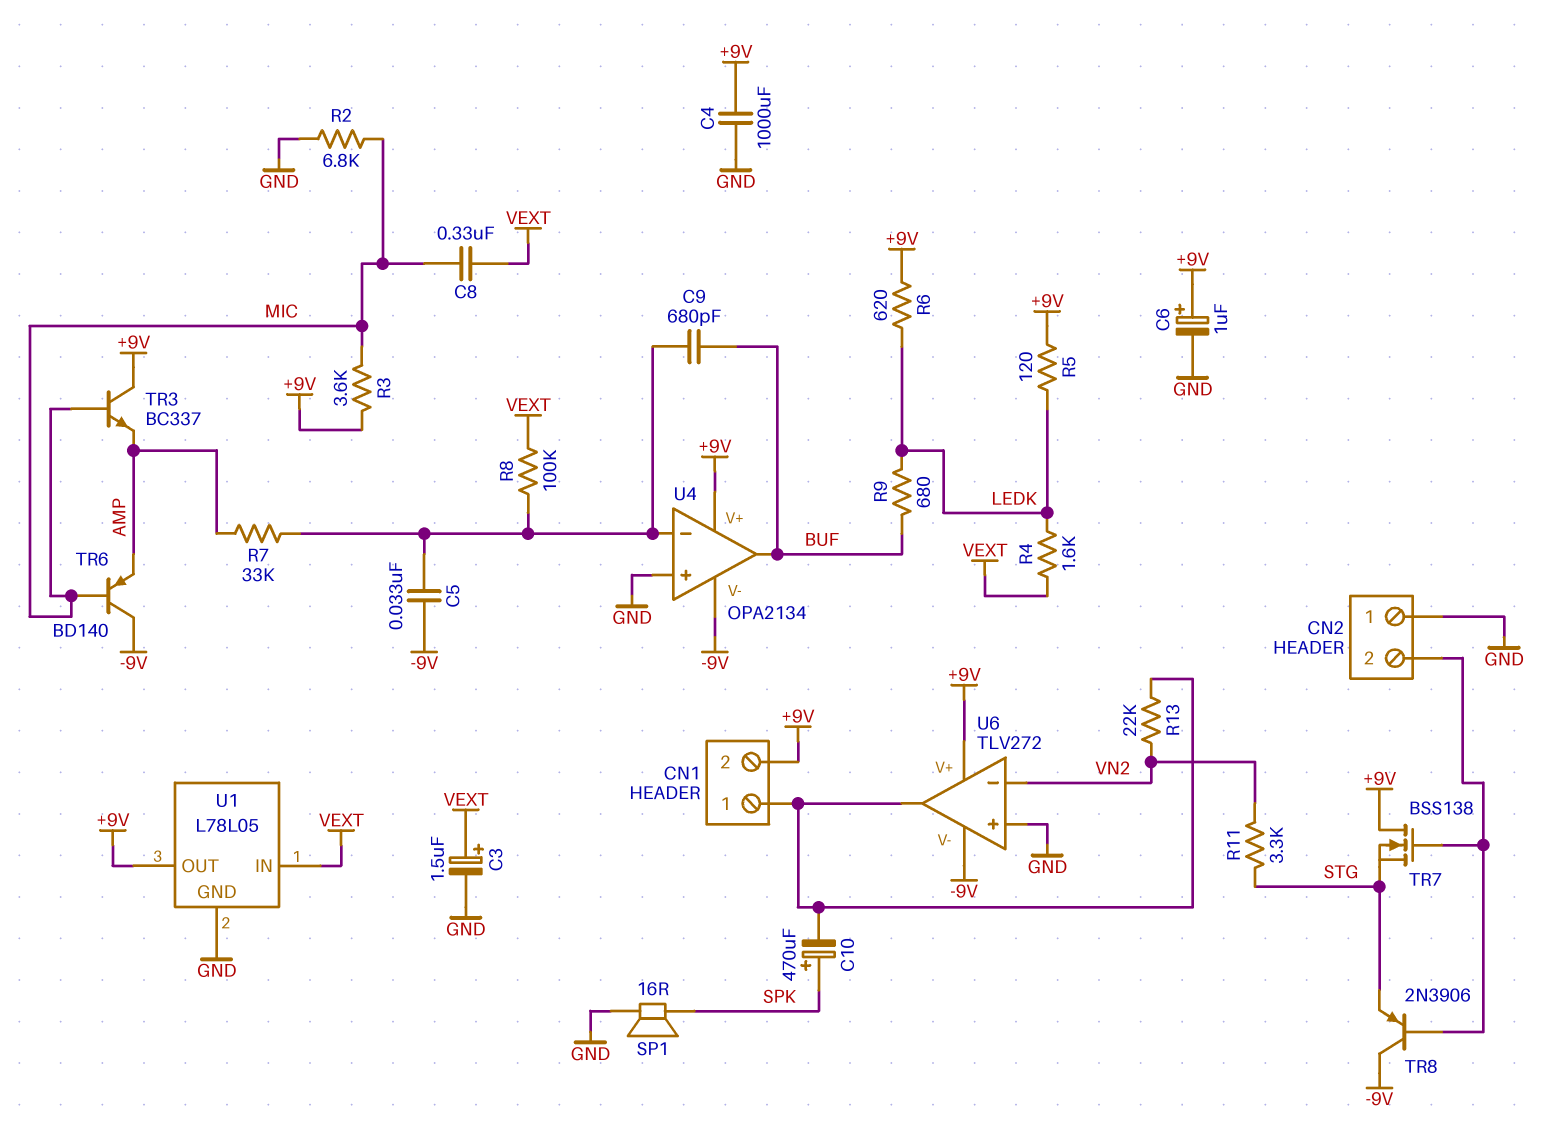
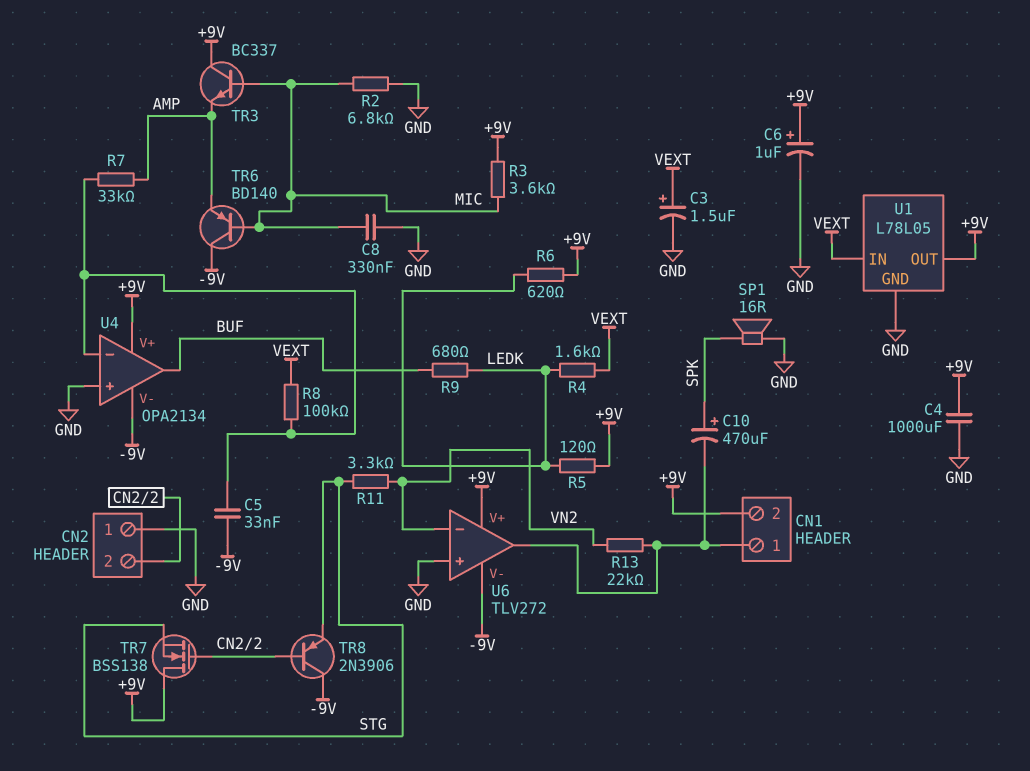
C8: 330nF (MIC, VEXT) -> 330nF (GND, MIC)
C9: 680pF (BUF, U4/in-) -> none

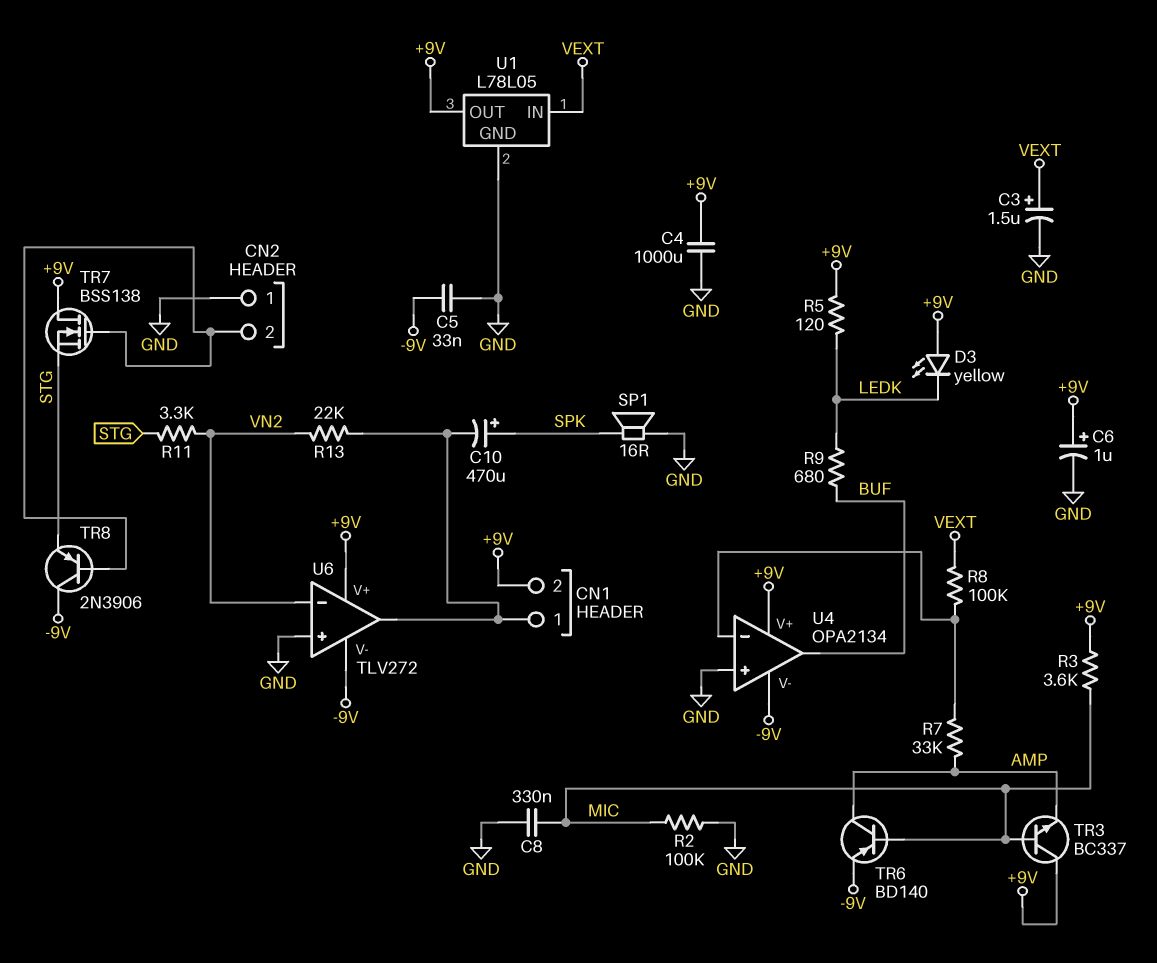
C5: 33nF (-9V, U4/in-) -> 33nF (-9V, GND)
D3: none -> LED yellow (A +9V, K LEDK)
R2: 6.8k (GND, MIC) -> 100k (GND, MIC)
R4: 1.6k (LEDK, VEXT) -> none
R6: 620 (+9V, LEDK) -> none
TR6: PNP BD140 (B MIC, C -9V, E AMP) -> PNP BD140 (B MIC, C AMP, E -9V)

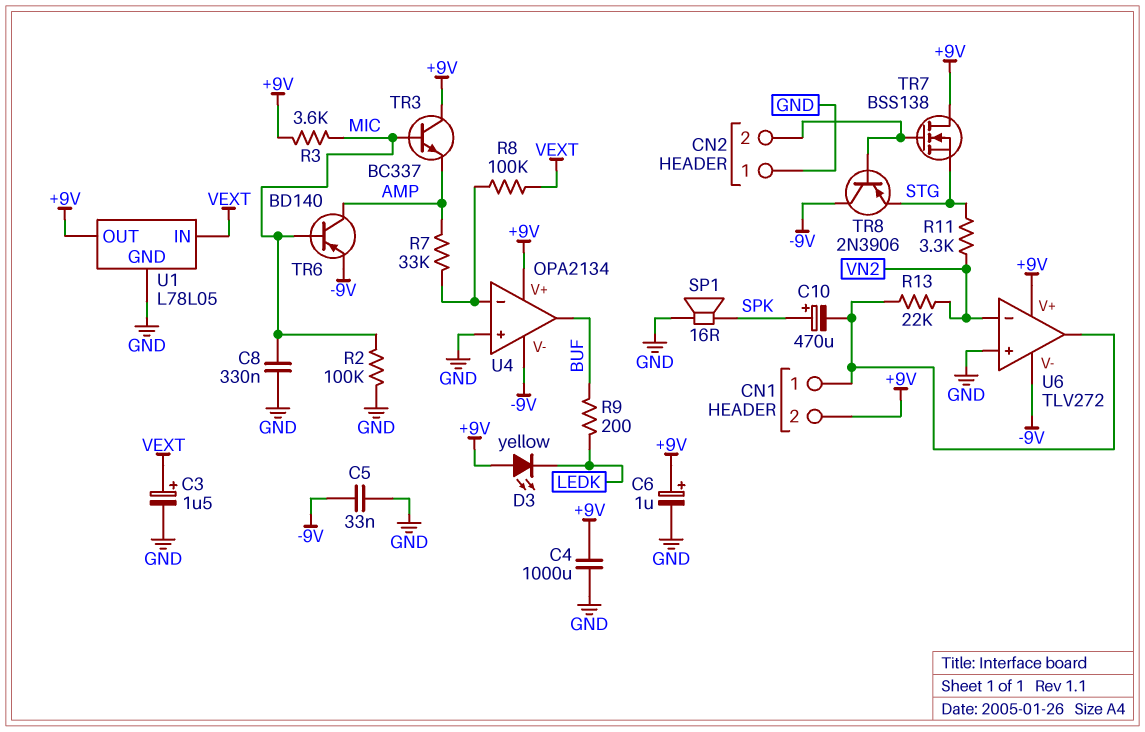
R5: 120 (+9V, LEDK) -> none
R9: 680 (BUF, LEDK) -> 200 (BUF, LEDK)

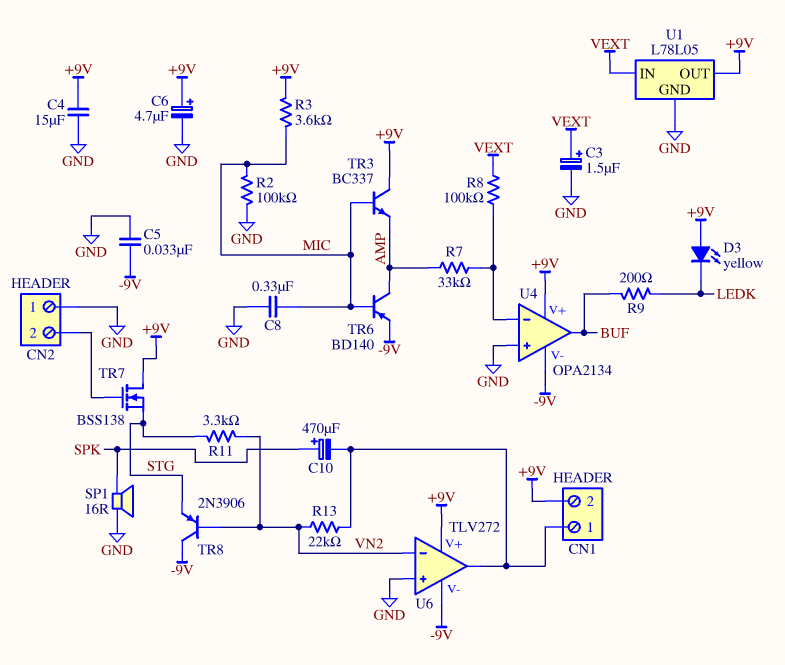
C4: 1000uF (+9V, GND) -> 15uF (+9V, GND)
C6: 1uF (plus +9V, minus GND) -> 4.7uF (plus +9V, minus GND)
TR8: PNP 2N3906 (B CN2/2, C -9V, E STG) -> PNP 2N3906 (B VN2, C -9V, E STG)

